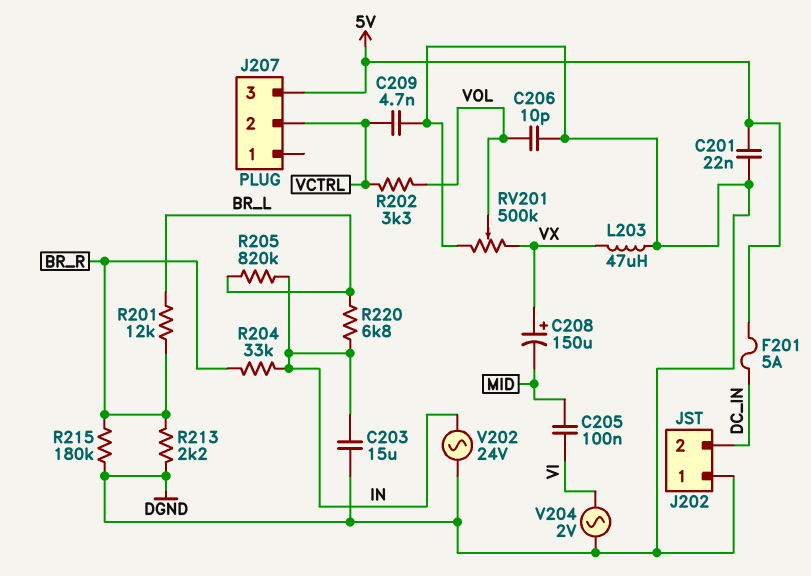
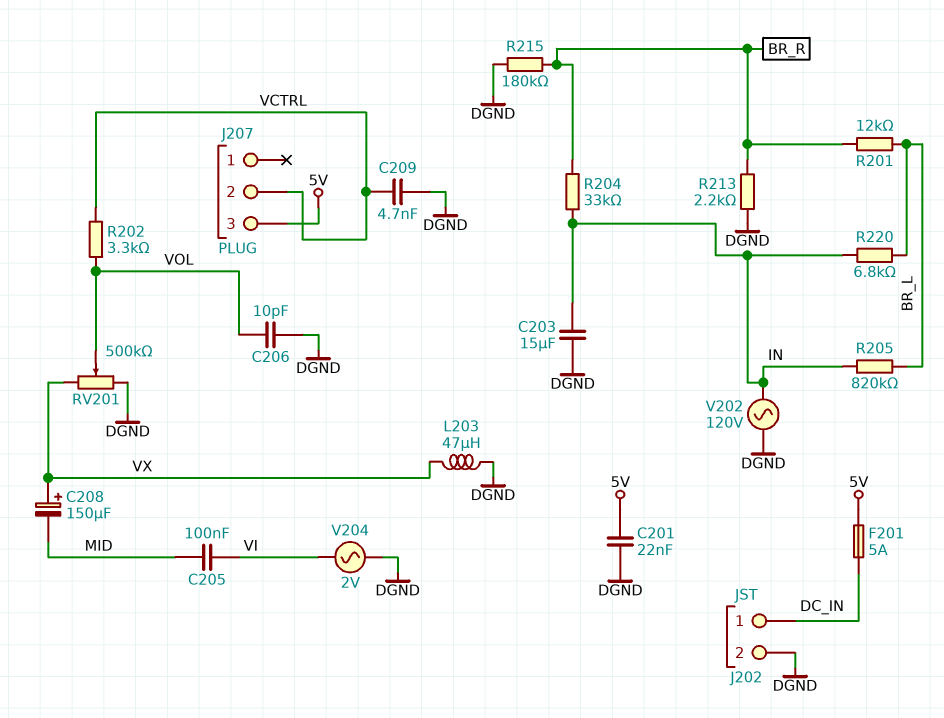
J202 pin 1: DGND -> DC_IN
J202 pin 2: DC_IN -> DGND
V202: AC 24V (DGND, IN) -> AC 120V (DGND, IN)

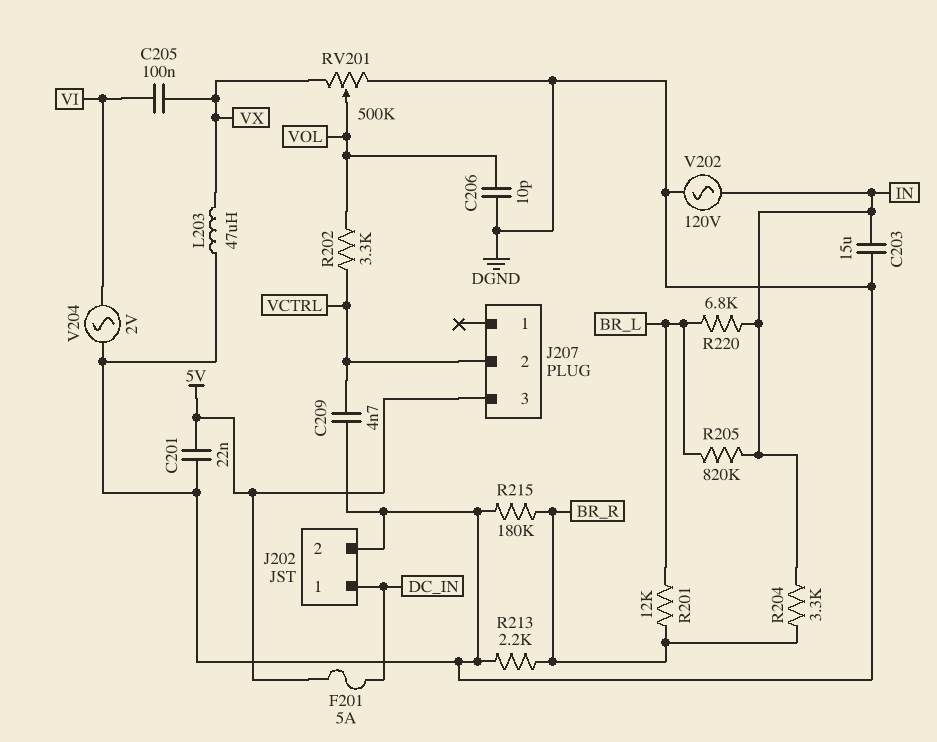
C205: 100nF (MID, VI) -> 100nF (VI, VX)
C208: 150uF (plus VX, minus MID) -> none
R204: 33k (BR_R, IN) -> 3.3k (BR_R, IN)

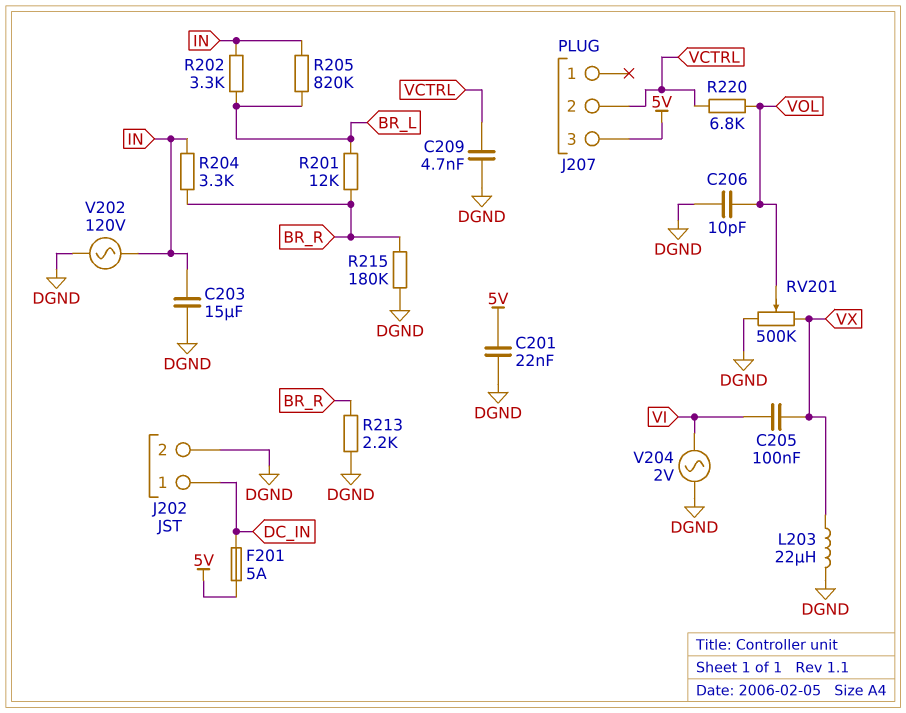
L203: 47uH (DGND, VX) -> 22uH (DGND, VX)
R202: 3.3k (VCTRL, VOL) -> 3.3k (BR_L, IN)
R220: 6.8k (BR_L, IN) -> 6.8k (VCTRL, VOL)

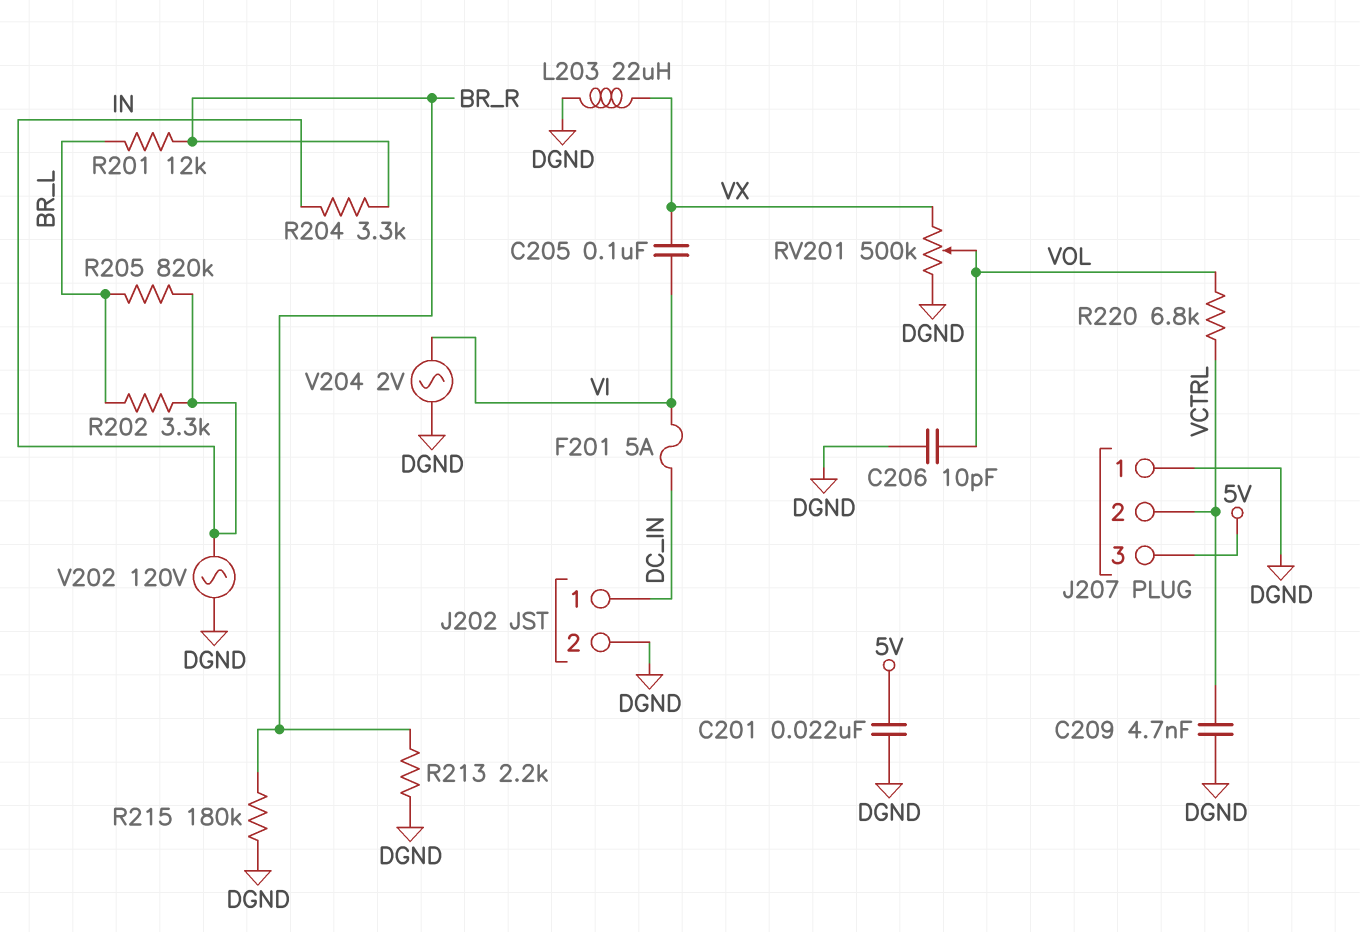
C203: 15uF (DGND, IN) -> none
F201: 5A (5V, DC_IN) -> 5A (DC_IN, VI)
J207 pin 1: none -> DGND

